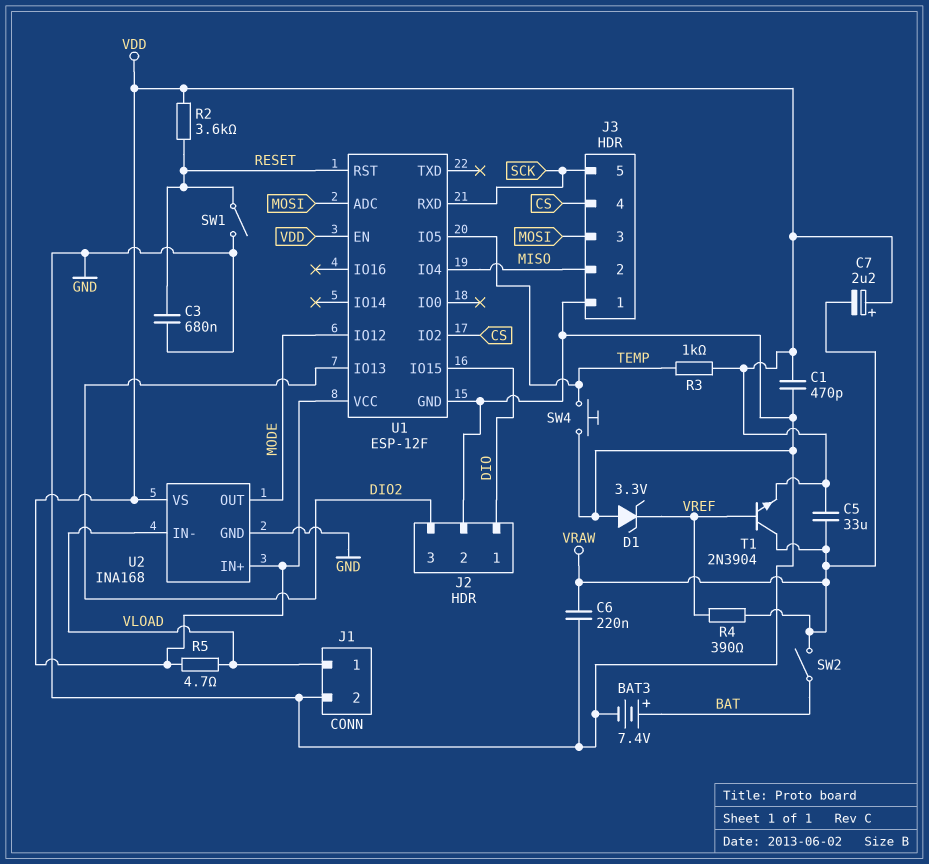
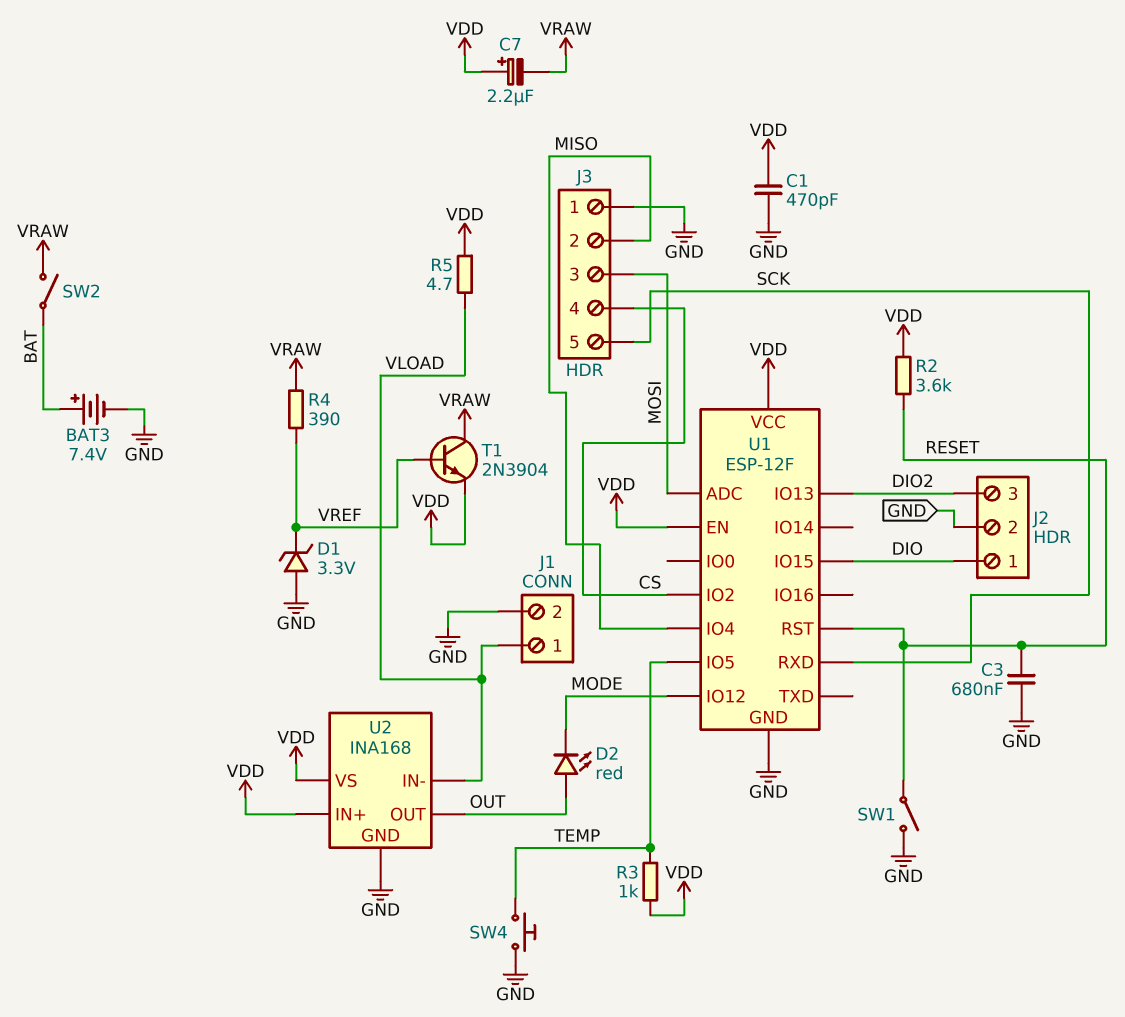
C5: 33uF (VDD, VRAW) -> none
C6: 220nF (GND, VRAW) -> none
D2: none -> LED red (A OUT, K MODE)
U2 pin OUT: MODE -> OUT

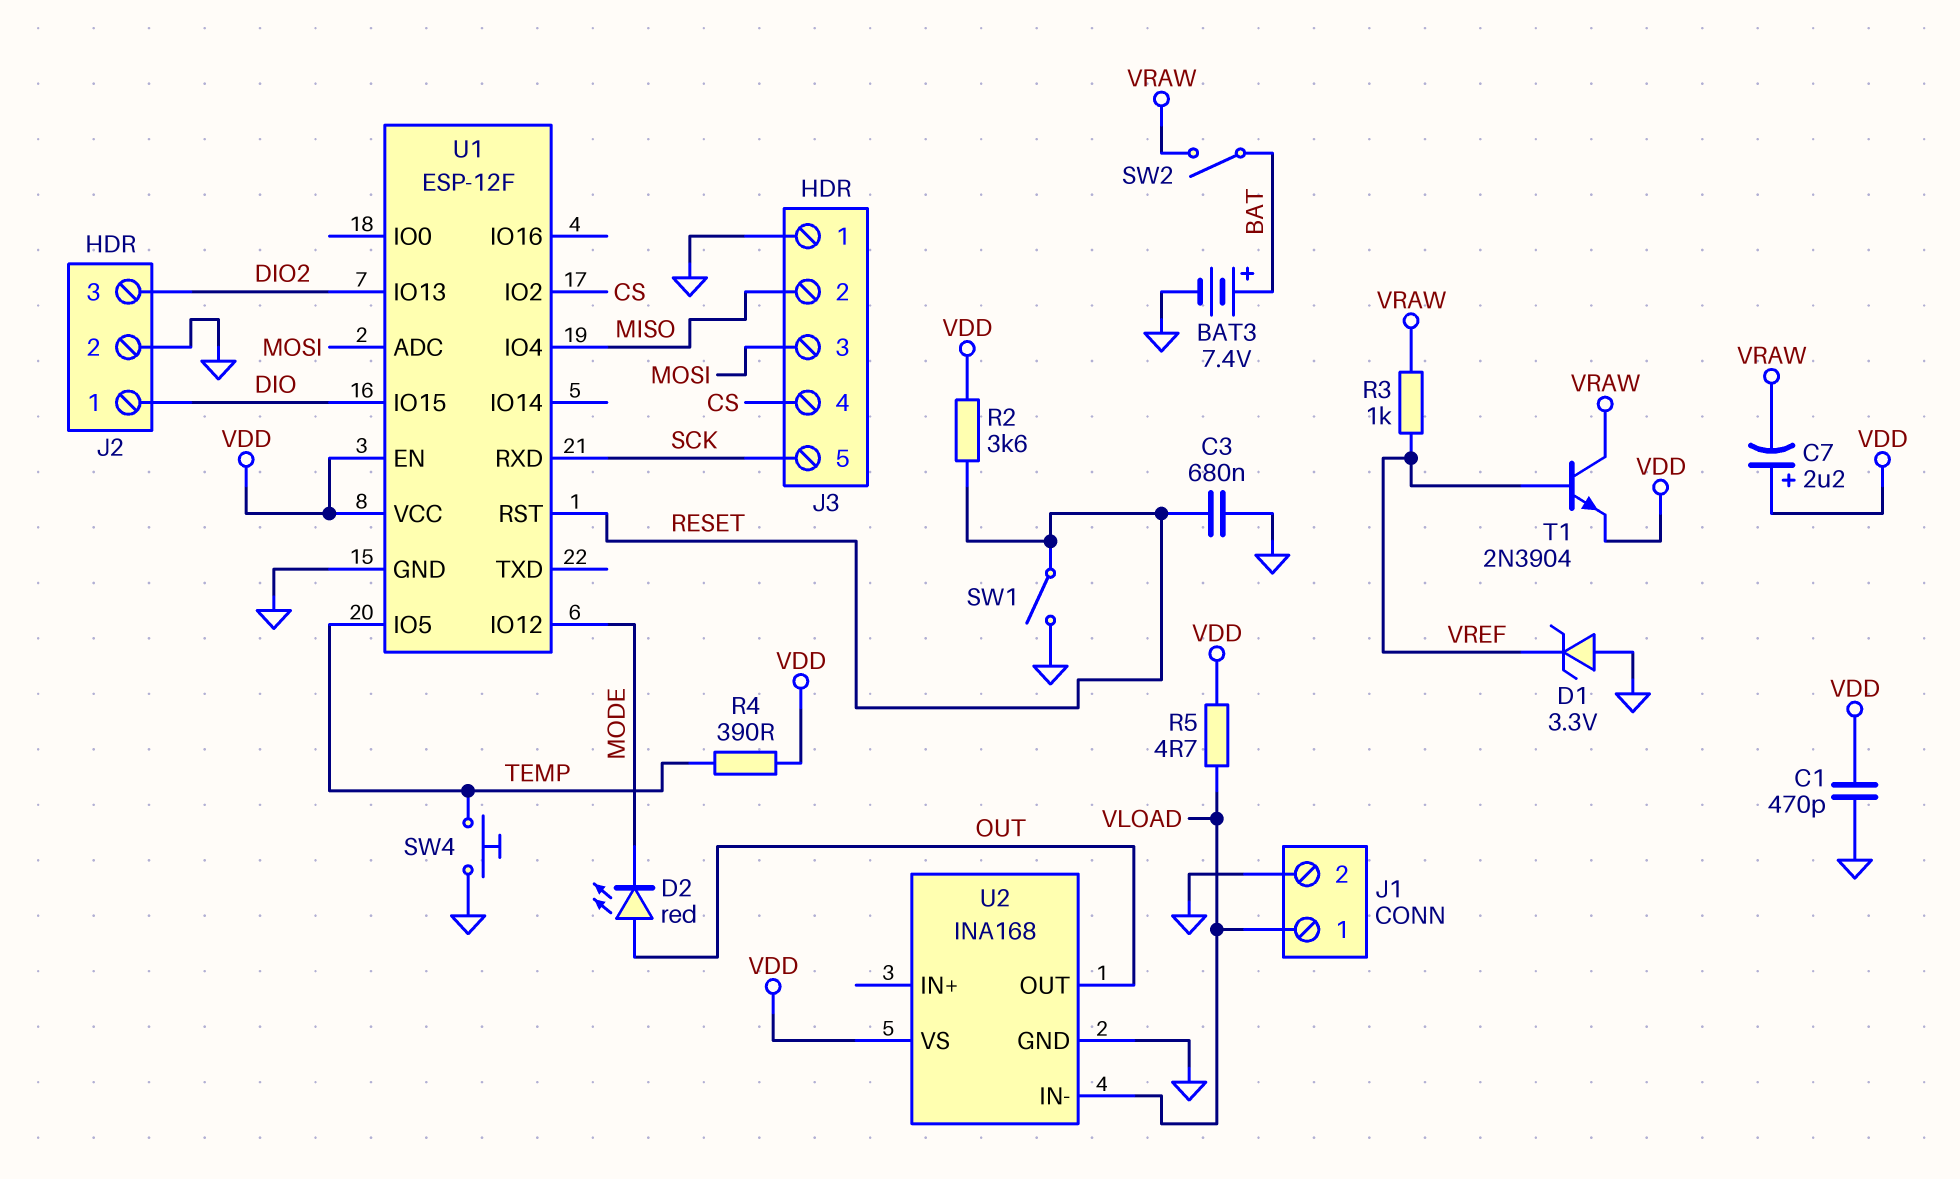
R3: 1k (TEMP, VDD) -> 1k (VRAW, VREF)
R4: 390 (VRAW, VREF) -> 390 (TEMP, VDD)
U2 pin IN+: VDD -> none

